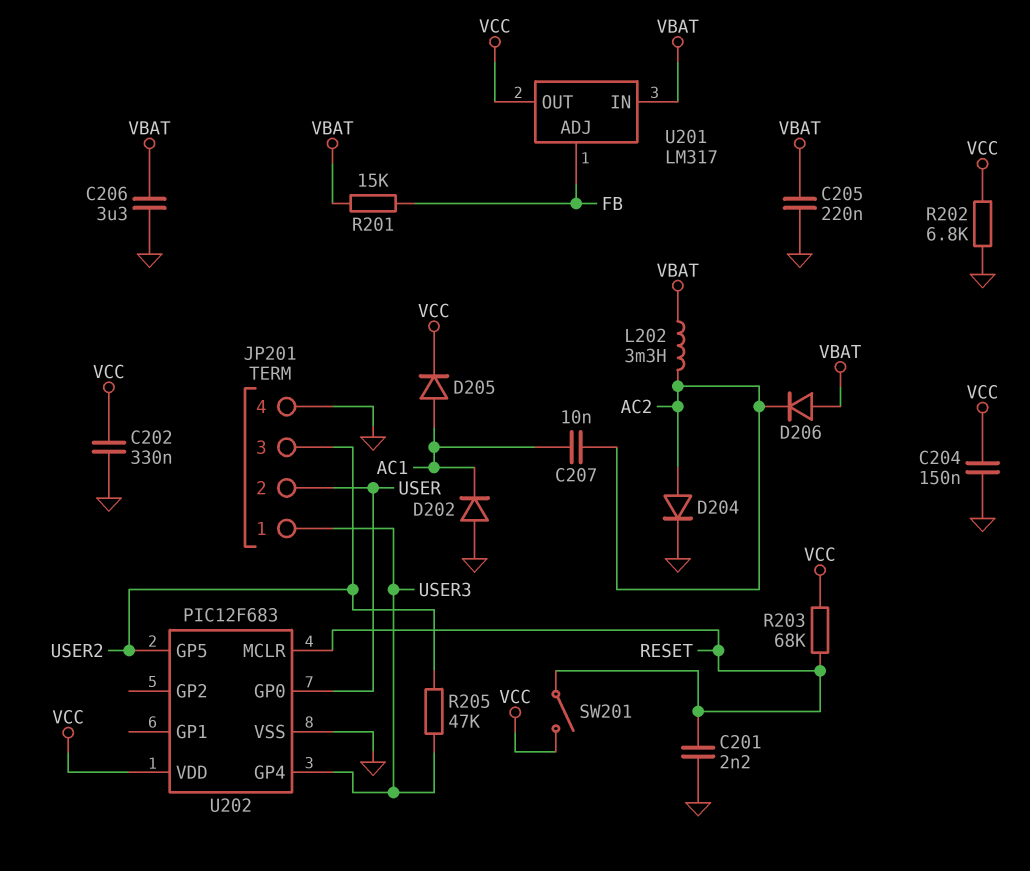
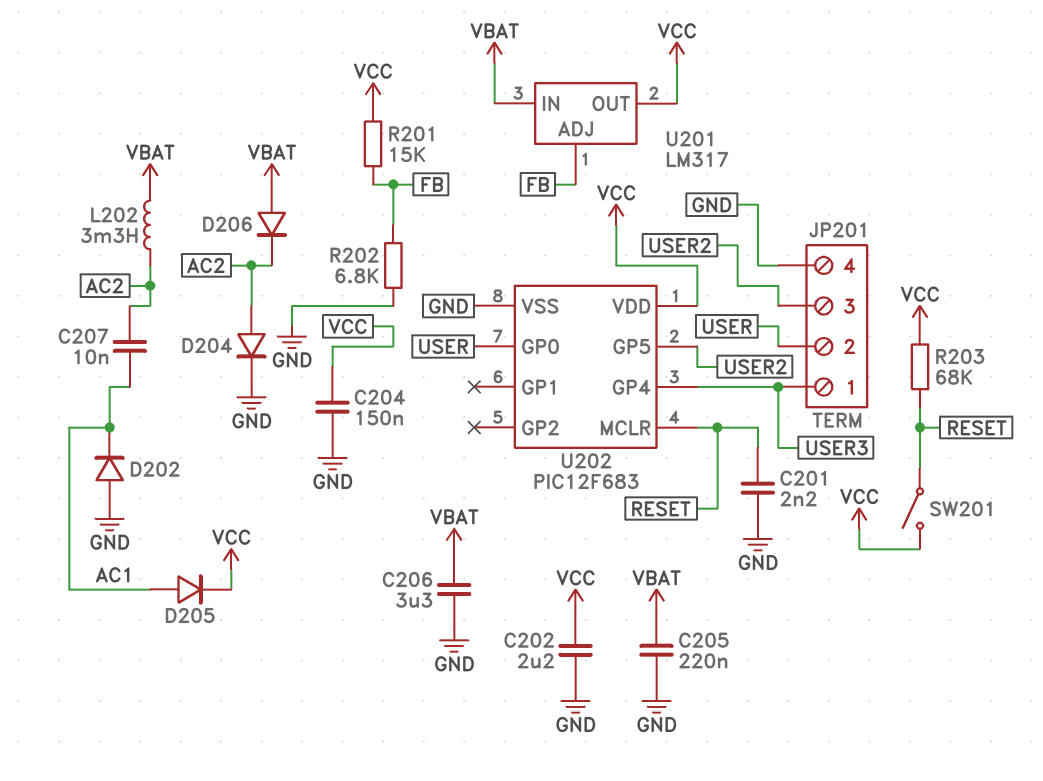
C202: 330nF (GND, VCC) -> 2.2uF (GND, VCC)
R201: 15k (FB, VBAT) -> 15k (FB, VCC)
R202: 6.8k (GND, VCC) -> 6.8k (FB, GND)
R205: 47k (USER2, USER3) -> none

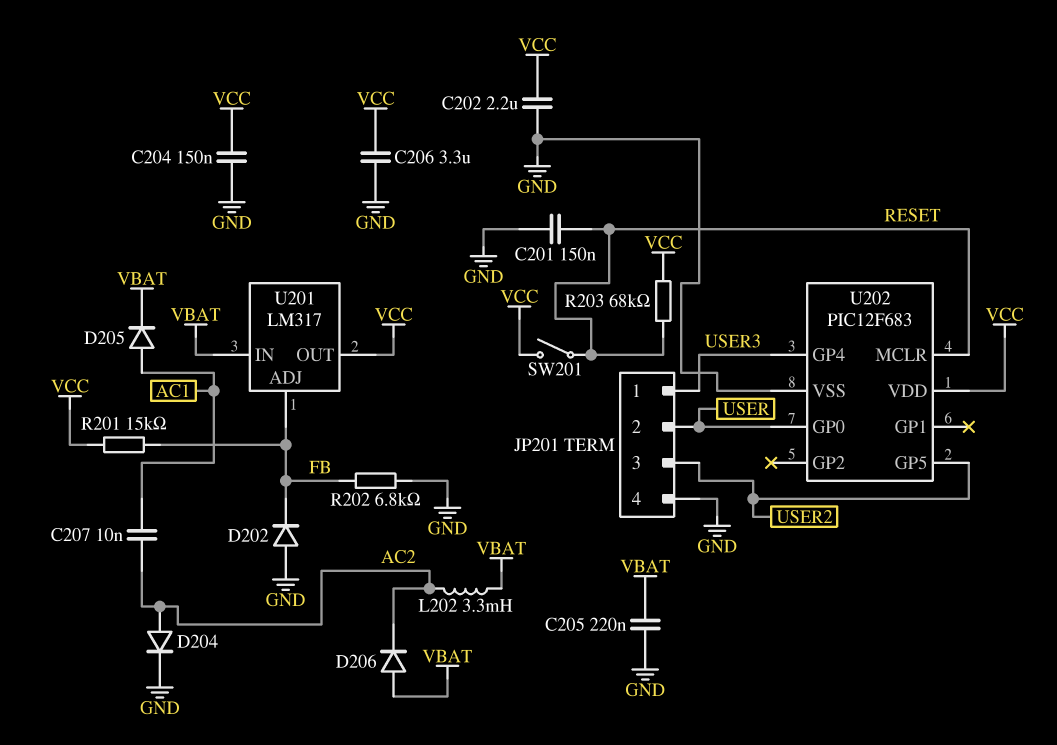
C201: 2.2nF (GND, RESET) -> 150nF (GND, RESET)
C206: 3.3uF (GND, VBAT) -> 3.3uF (GND, VCC)
D202: diode (A GND, K AC1) -> diode (A GND, K FB)
D205: diode (A AC1, K VCC) -> diode (A AC1, K VBAT)

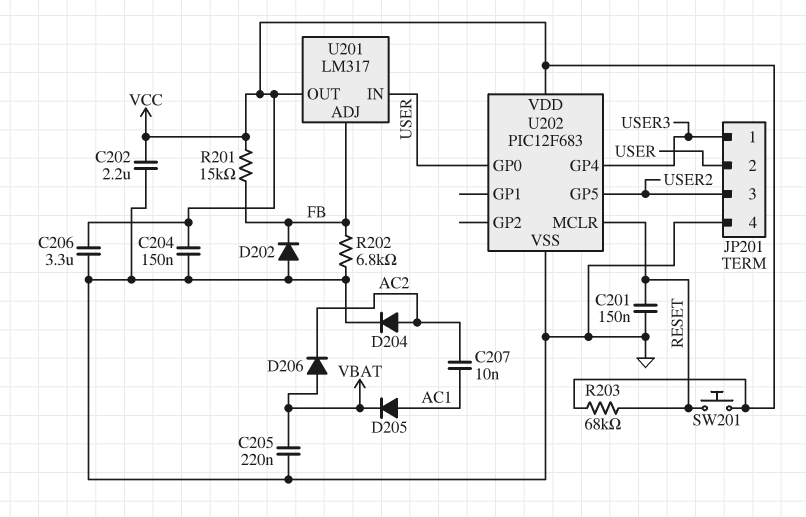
L202: 3.3mH (AC2, VBAT) -> none
SW201: switch (RESET, VCC) -> button (RESET, VCC)
U201 pin IN: VBAT -> USER

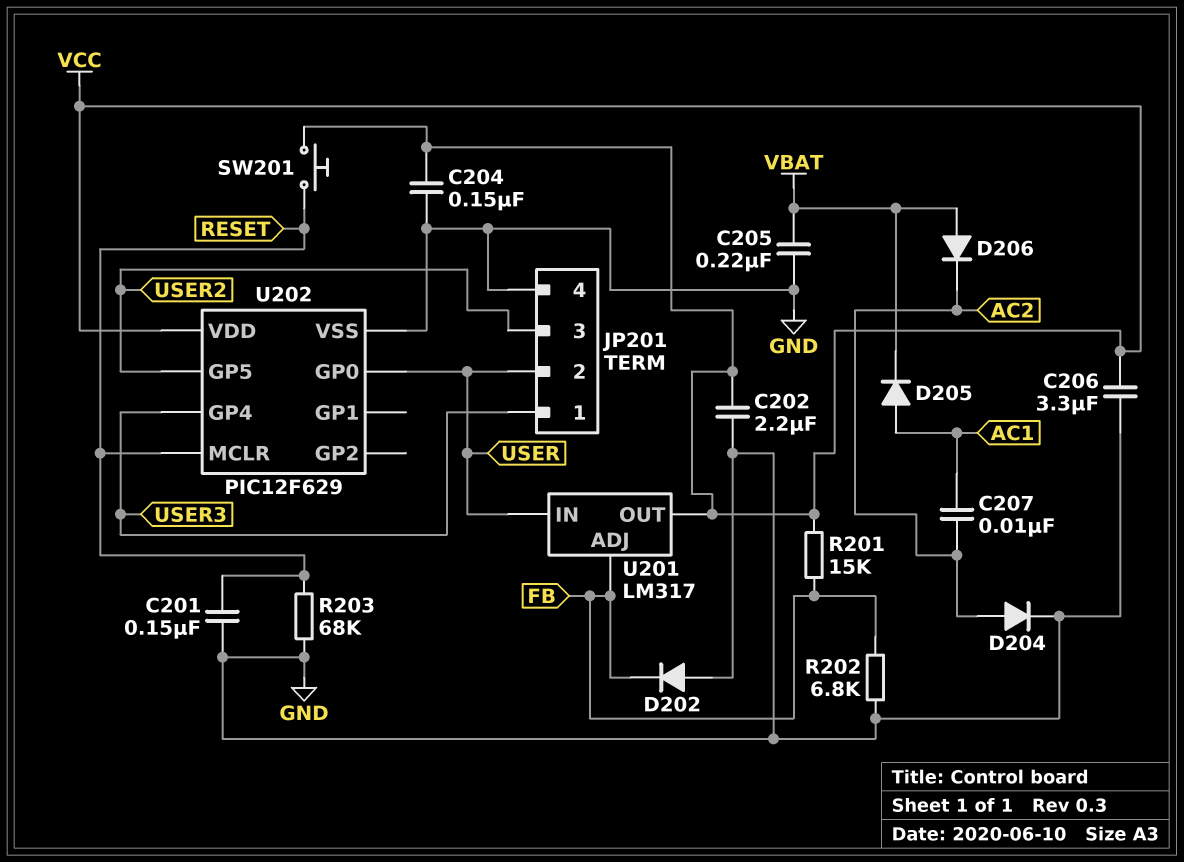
R203: 68k (RESET, VCC) -> 68k (GND, RESET)
U202: PIC12F683 -> PIC12F629

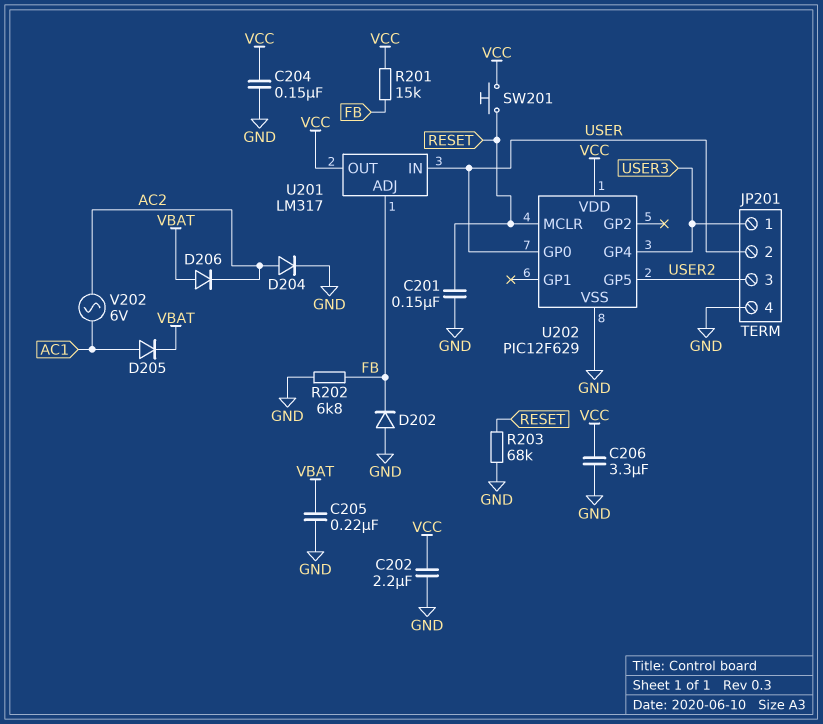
C207: 10nF (AC1, AC2) -> none
V202: none -> AC 6V (AC1, AC2)

